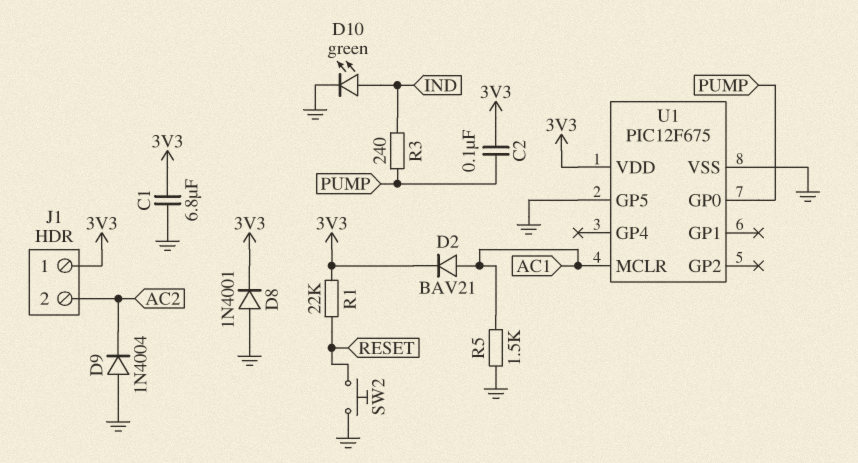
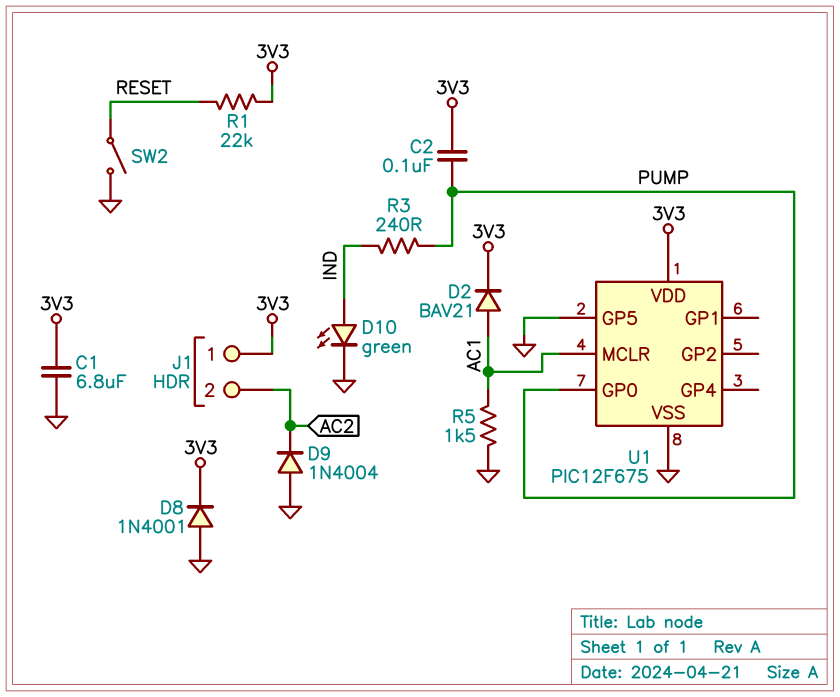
SW2: button (GND, RESET) -> switch (GND, RESET)

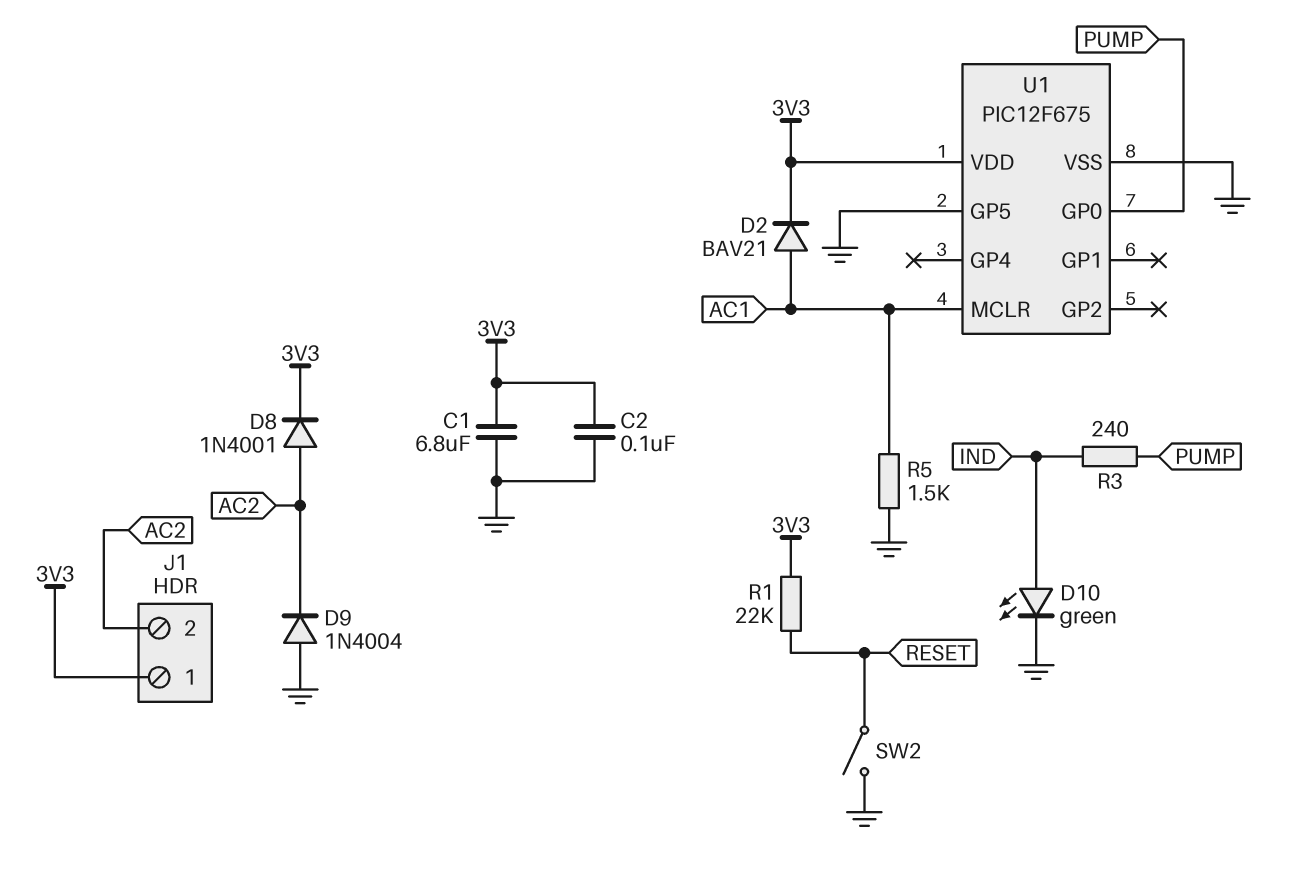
C2: 100nF (3V3, PUMP) -> 100nF (3V3, GND)
D8: diode 1N4001 (A GND, K 3V3) -> diode 1N4001 (A AC2, K 3V3)

